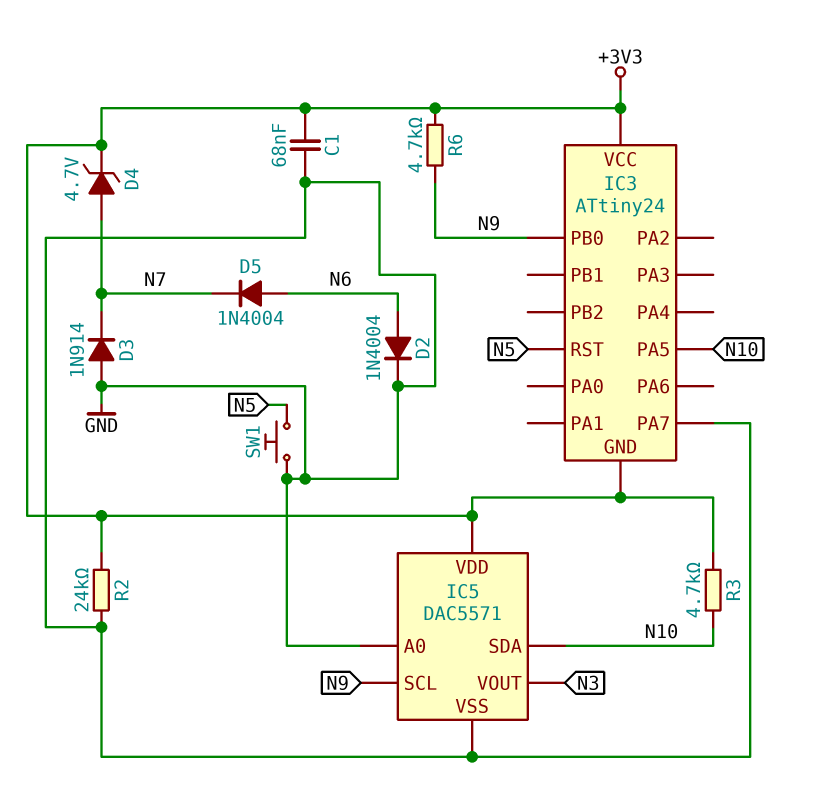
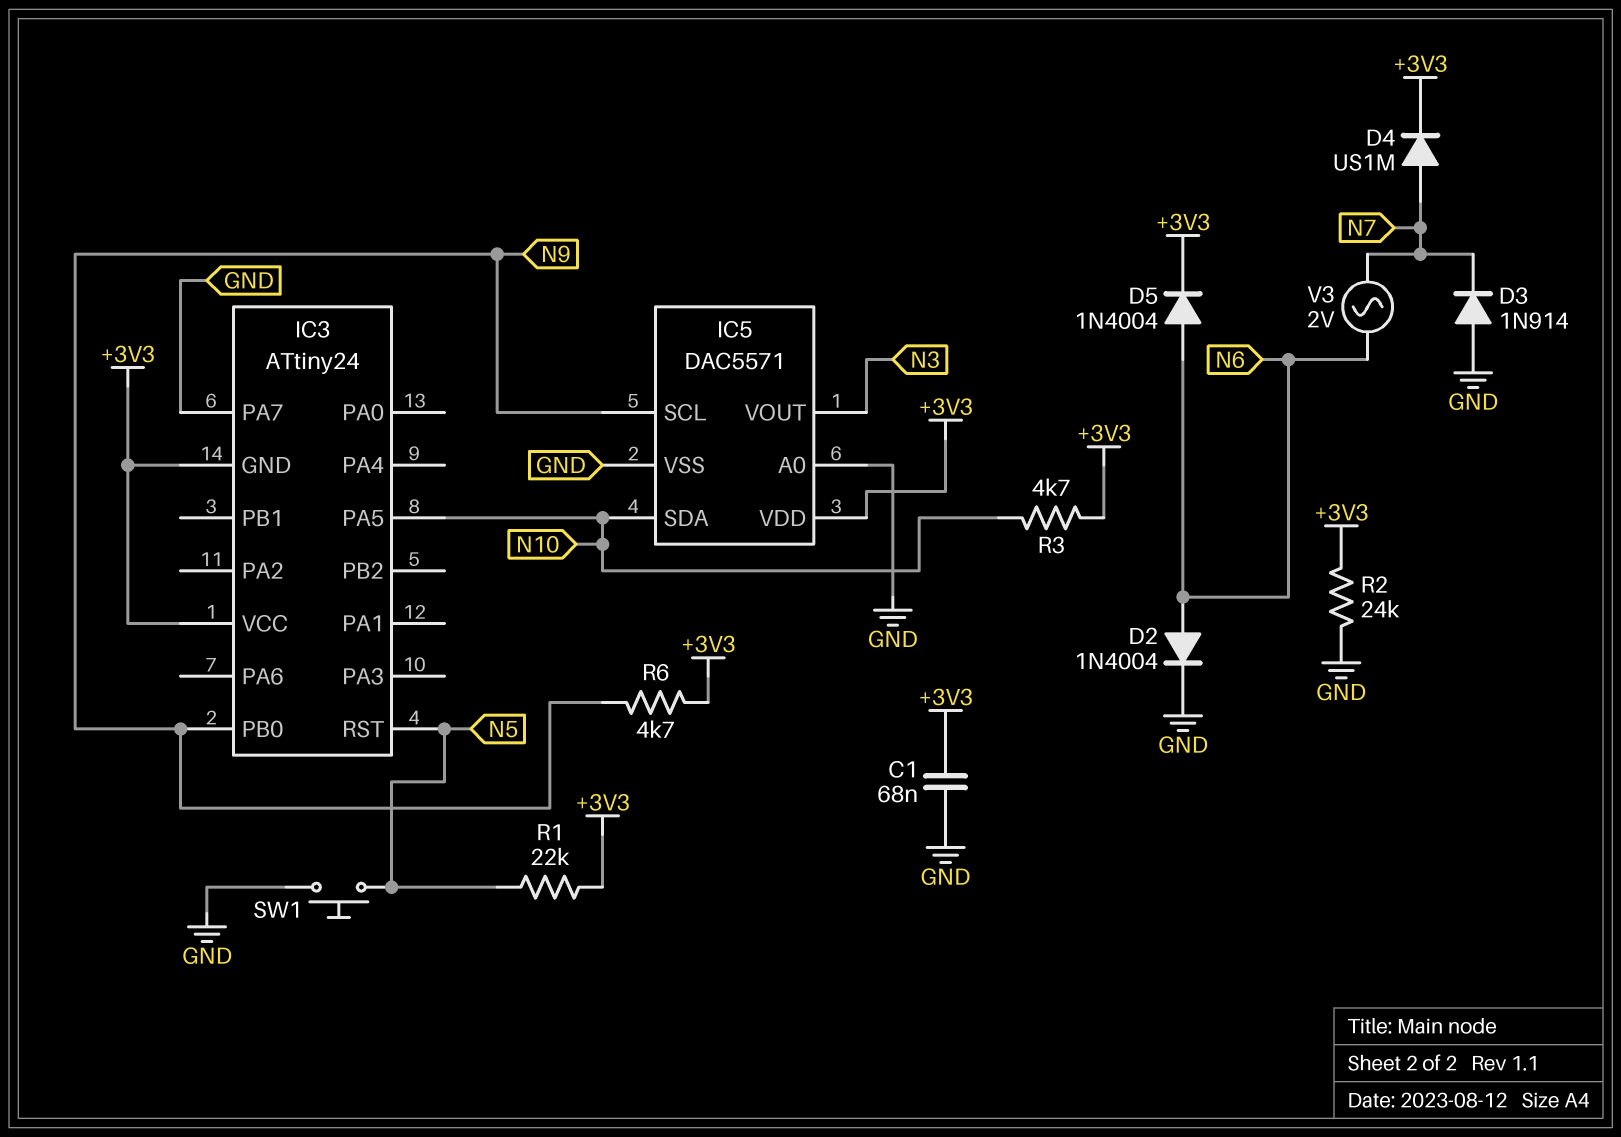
D4: zener 4.7V (A N7, K +3V3) -> diode US1M (A N7, K +3V3)
D5: diode 1N4004 (A N6, K N7) -> diode 1N4004 (A N6, K +3V3)
R1: none -> 22k (+3V3, N5)
V3: none -> AC 2V (N6, N7)

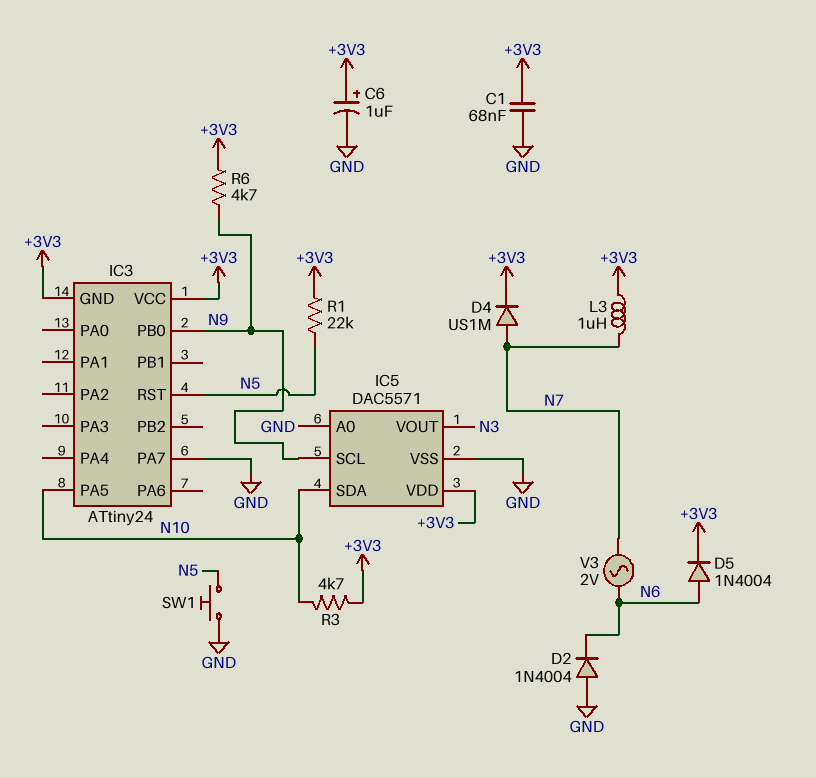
C6: none -> 1uF (plus +3V3, minus GND)
D2: diode 1N4004 (A N6, K GND) -> diode 1N4004 (A GND, K N6)
D3: diode 1N914 (A GND, K N7) -> none
L3: none -> 1uH (+3V3, N7)
R2: 24k (+3V3, GND) -> none

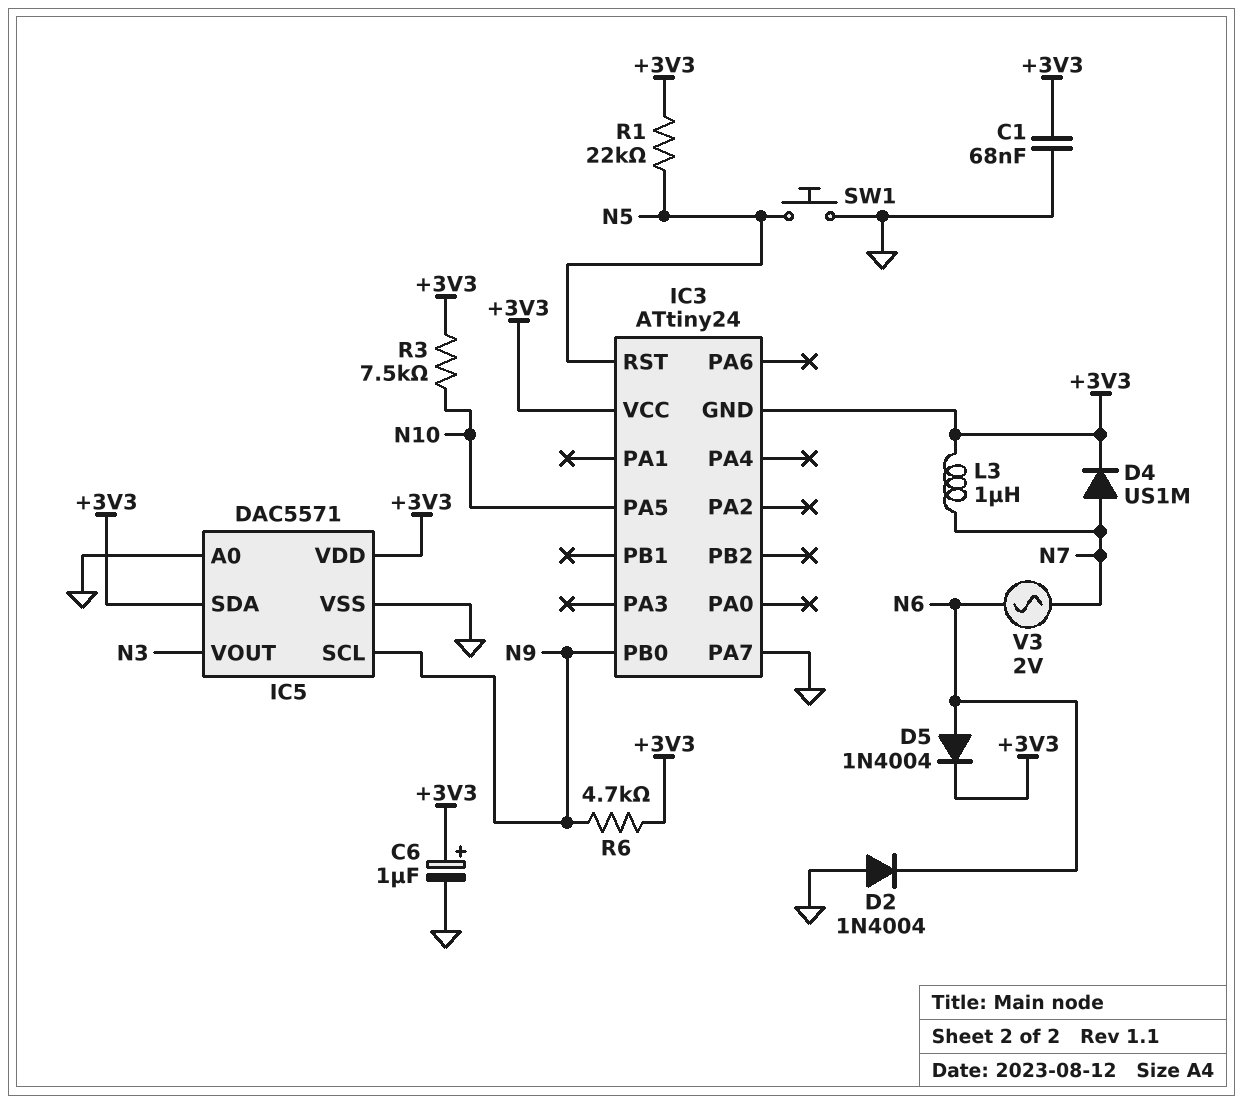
IC5 pin SDA: N10 -> +3V3
R3: 4.7k (+3V3, N10) -> 7.5k (+3V3, N10)

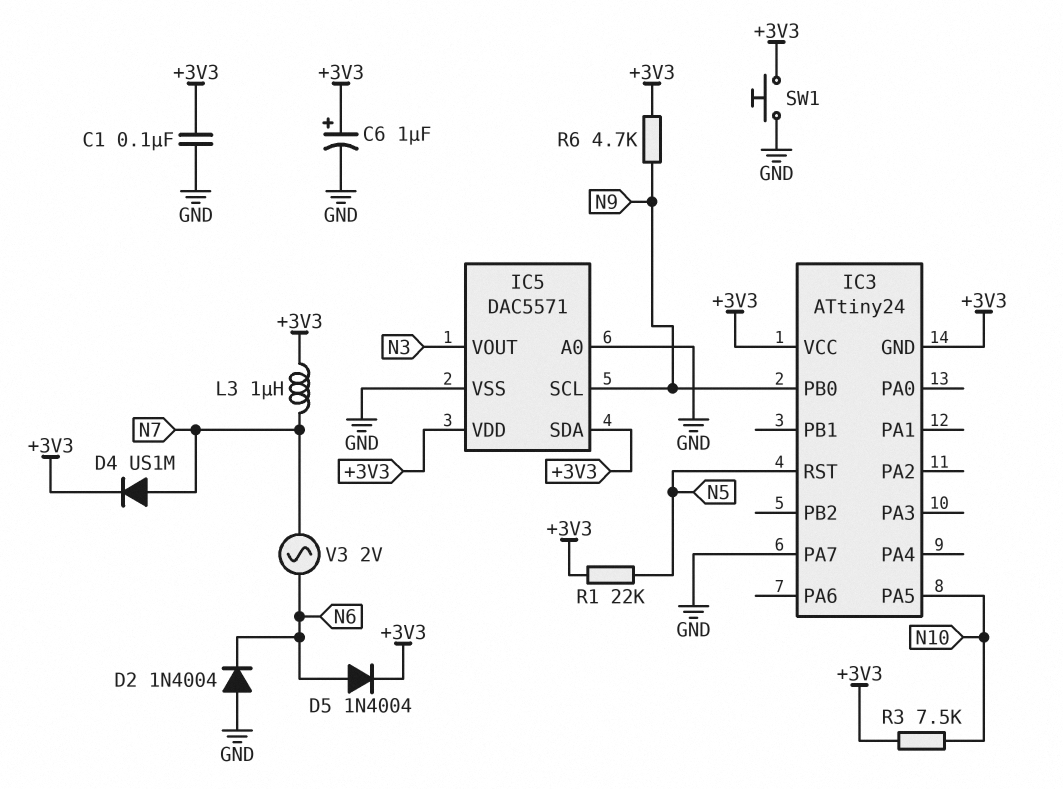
C1: 68nF (+3V3, GND) -> 100nF (+3V3, GND)
SW1: button (GND, N5) -> button (+3V3, GND)

